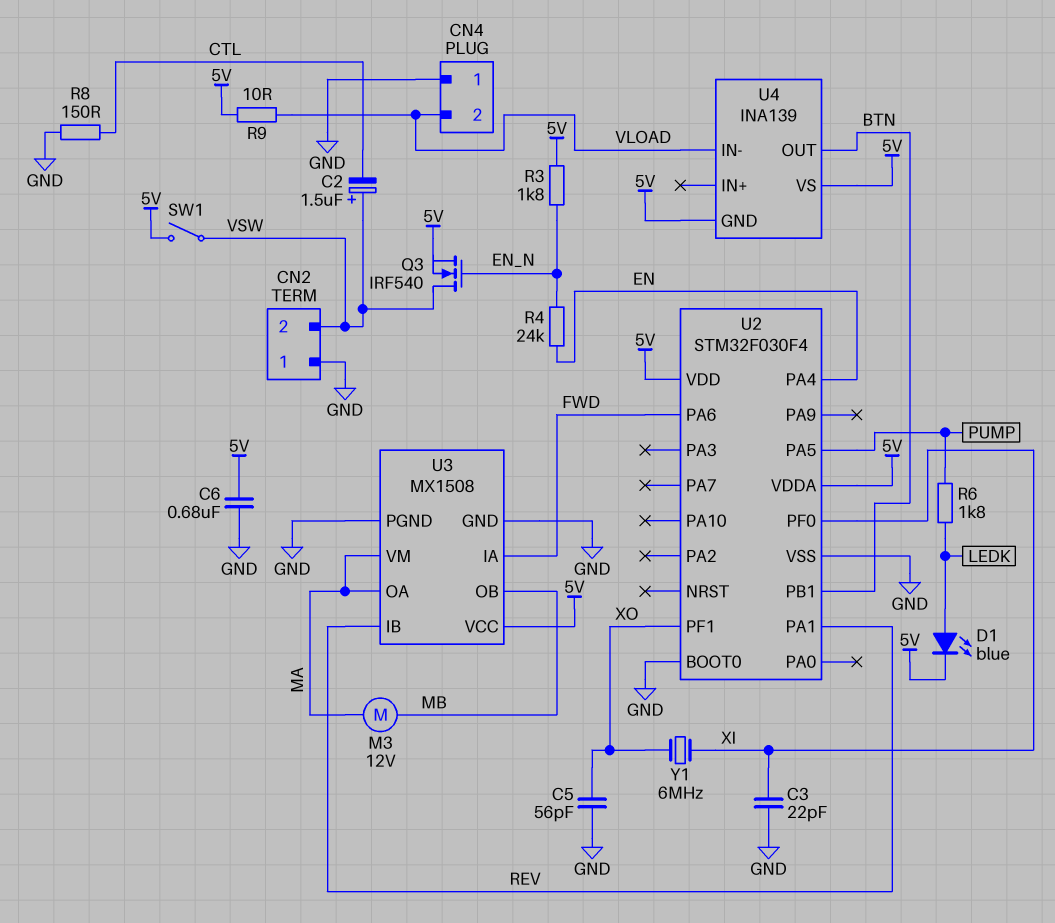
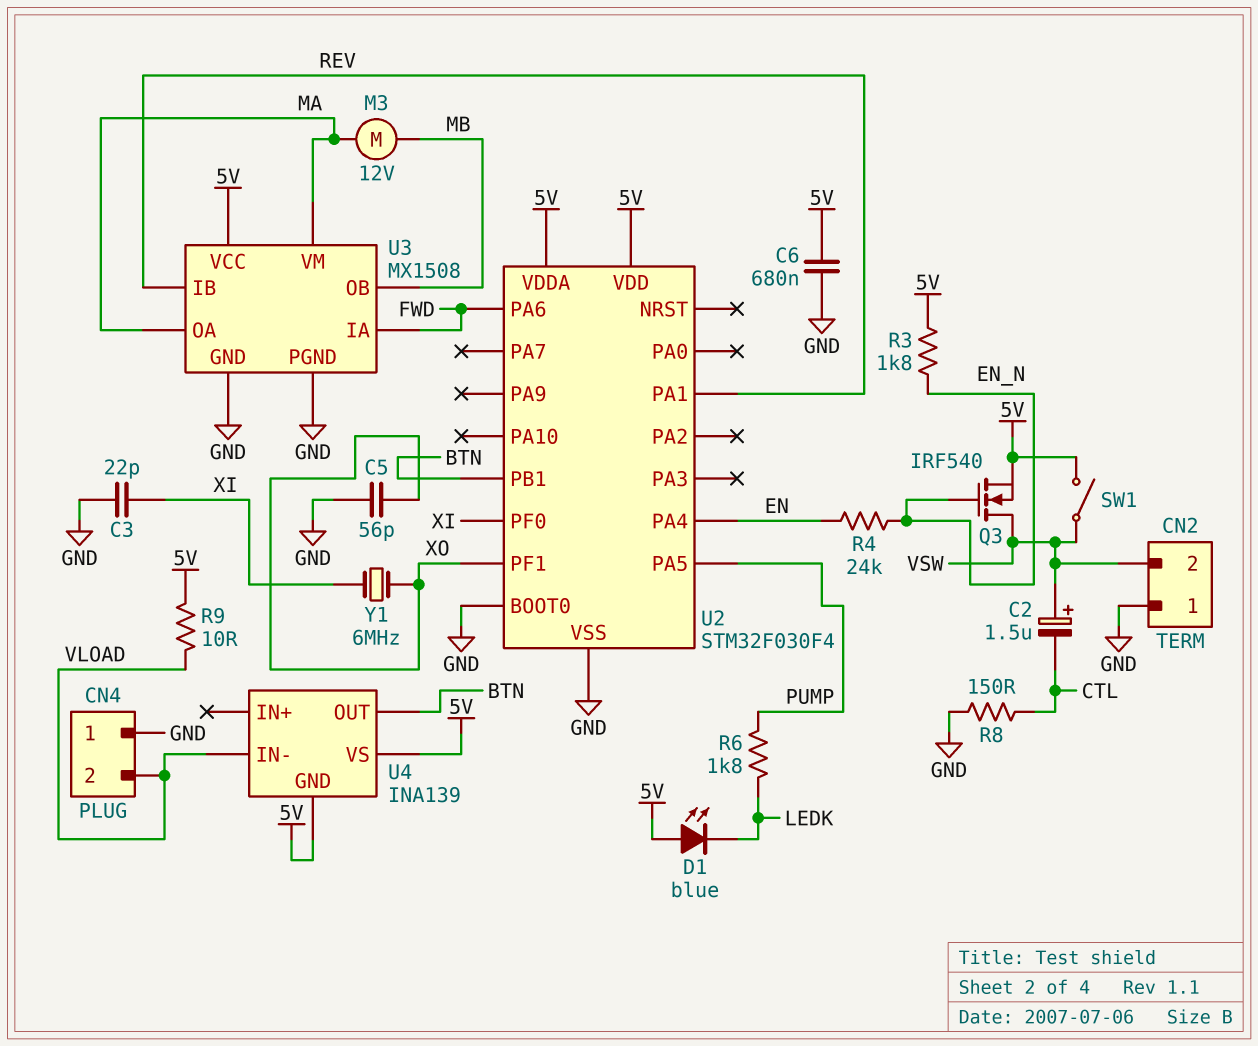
D1: LED blue (A LEDK, K 5V) -> LED blue (A 5V, K LEDK)

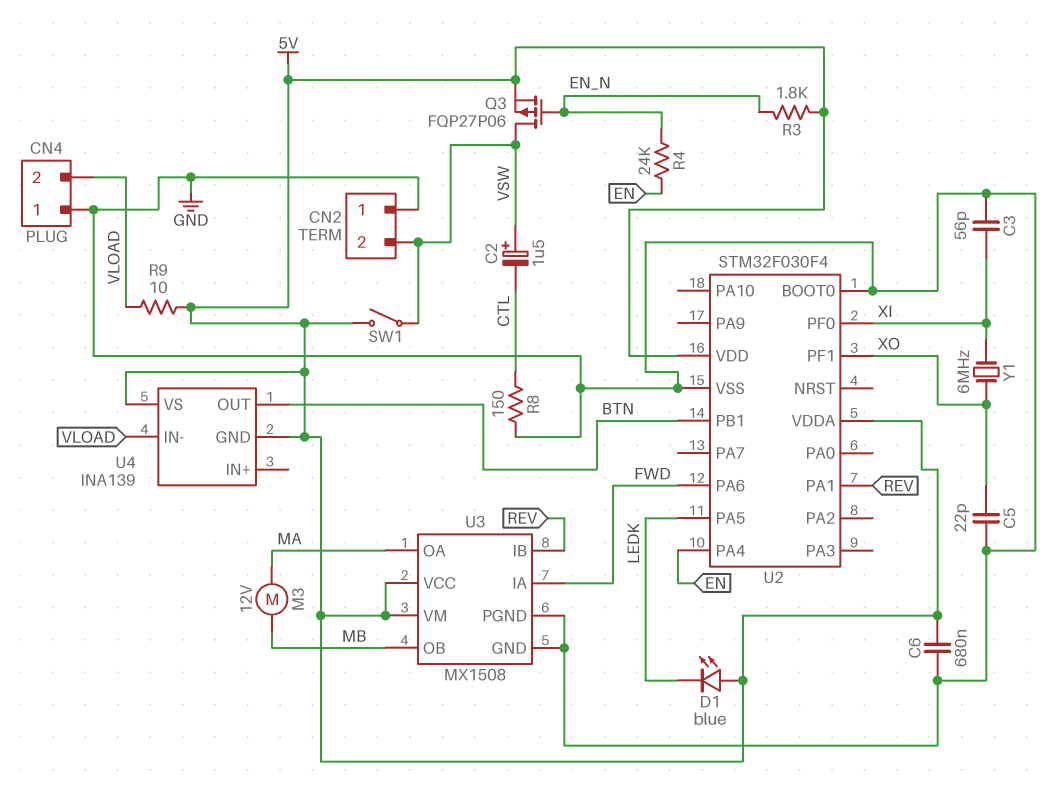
C3: 22pF (GND, XI) -> 56pF (GND, XI)
C5: 56pF (GND, XO) -> 22pF (GND, XO)
Q3: NMOS IRF540 (G EN_N, D VSW, S 5V) -> PMOS FQP27P06 (G EN_N, D VSW, S 5V)
R6: 1.8k (LEDK, PUMP) -> none
U2 pin PA5: PUMP -> LEDK
U3 pin VM: MA -> 5V

